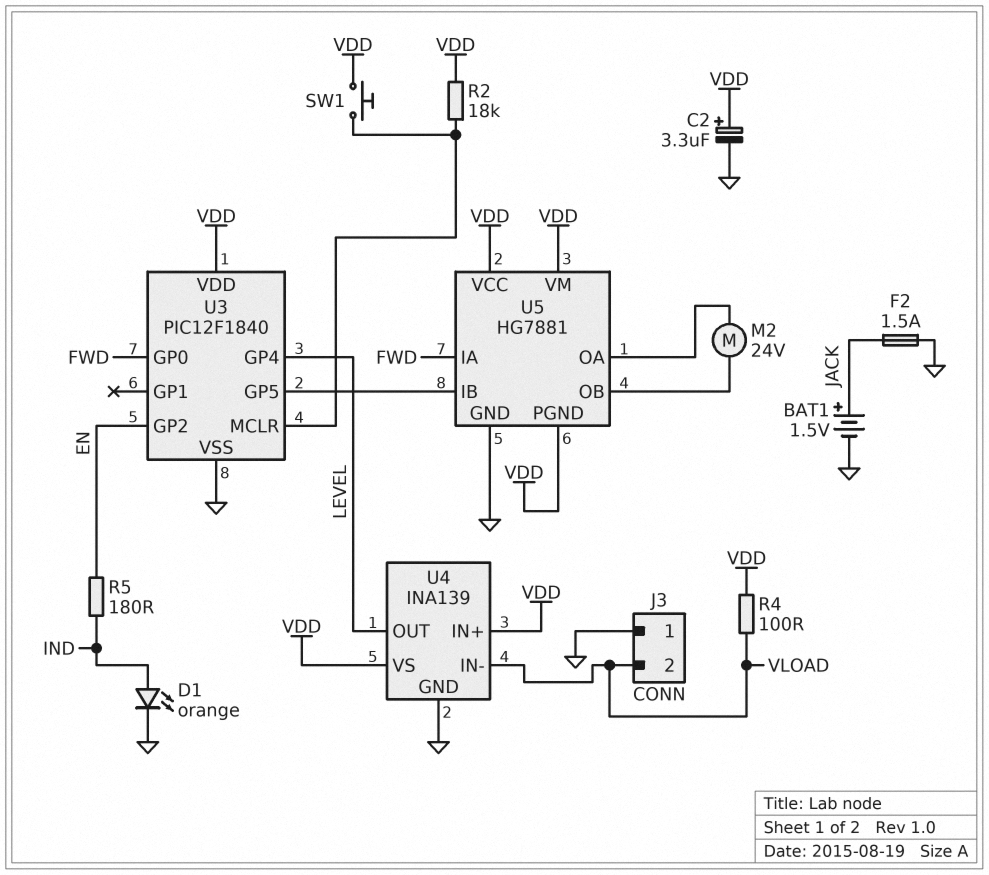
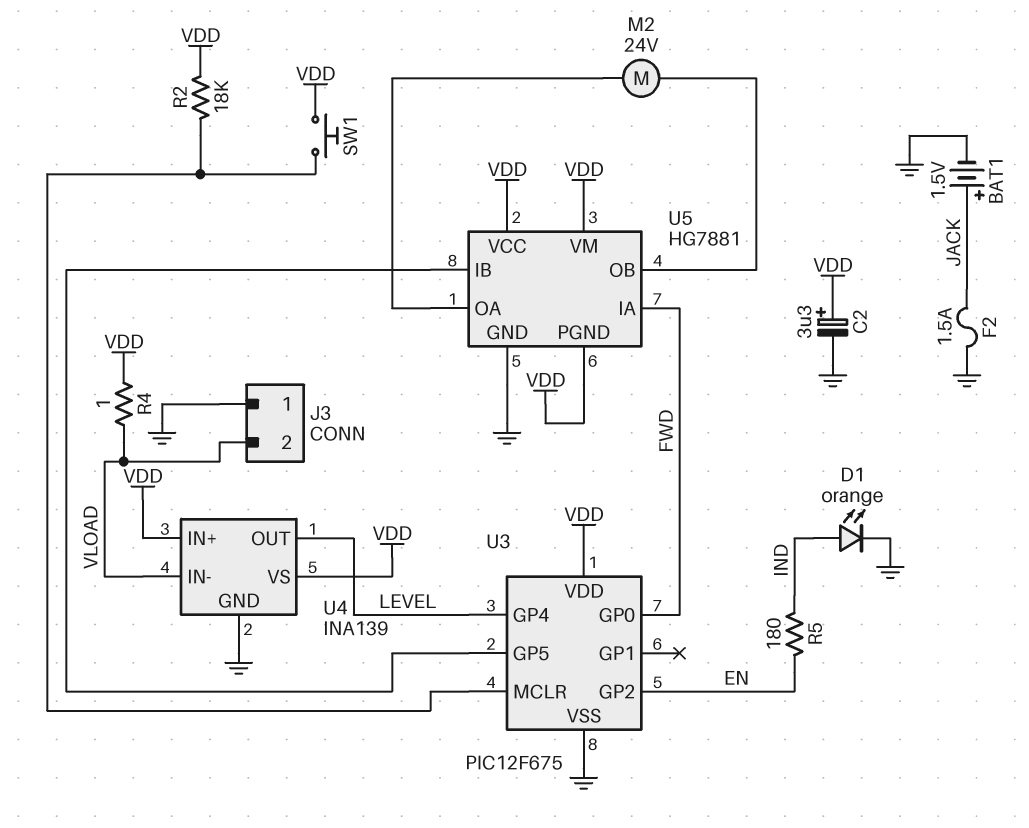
R4: 100 (VDD, VLOAD) -> 1 (VDD, VLOAD)
U3: PIC12F1840 -> PIC12F675

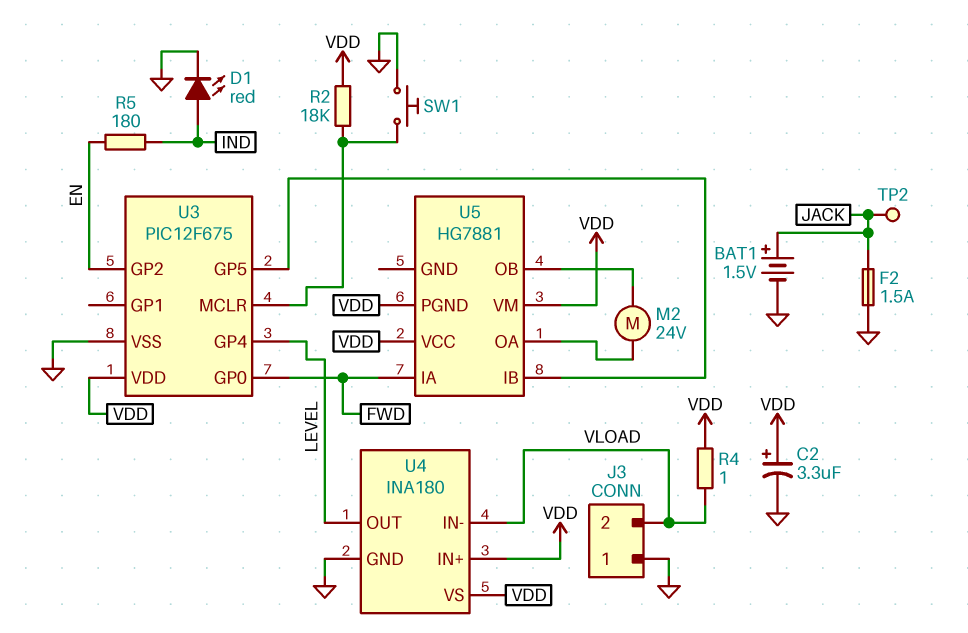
D1: LED orange (A IND, K GND) -> LED red (A IND, K GND)
SW1: button (U3/MCLR, VDD) -> button (GND, U3/MCLR)
TP2: none -> test point (JACK)
U4: INA139 -> INA180
U5 pin GND: GND -> none

